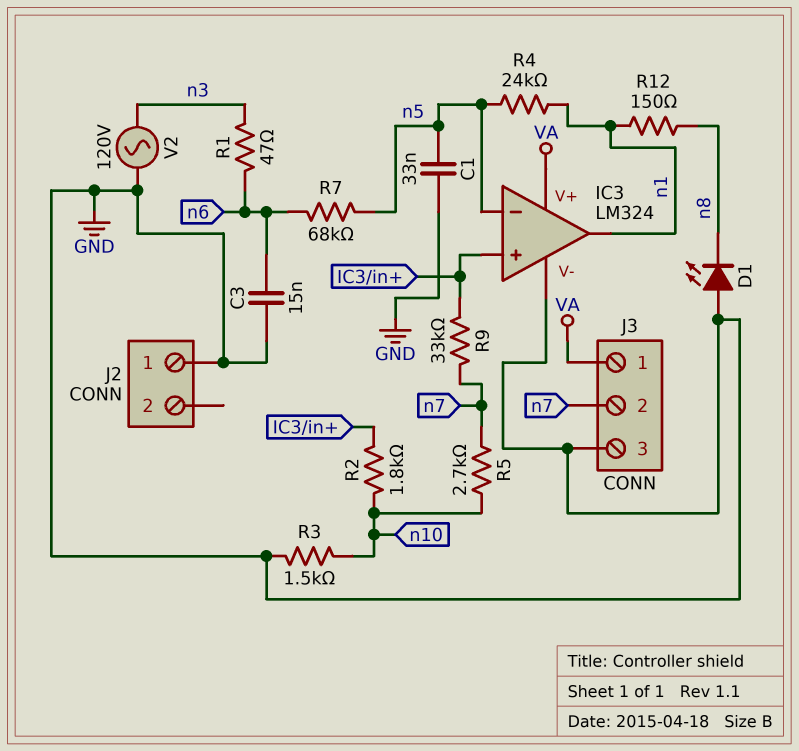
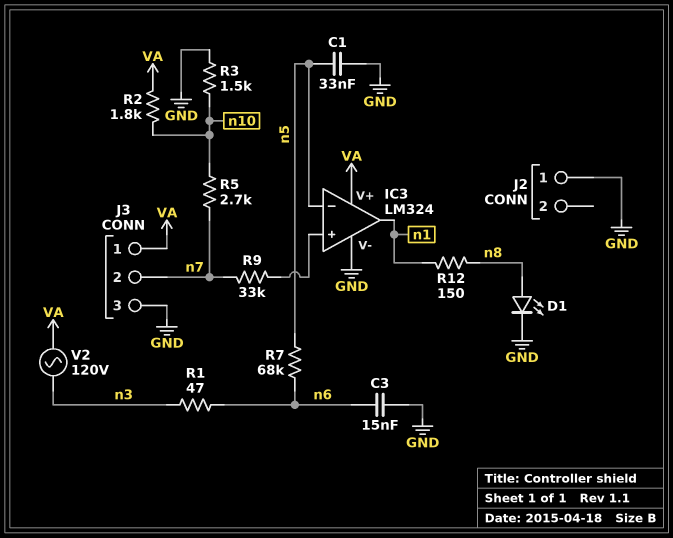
D1: LED (A GND, K n8) -> LED (A n8, K GND)
R2: 1.8k (IC3/in+, n10) -> 1.8k (VA, n10)
R4: 24k (n1, n5) -> none
V2: AC 120V (GND, n3) -> AC 120V (VA, n3)

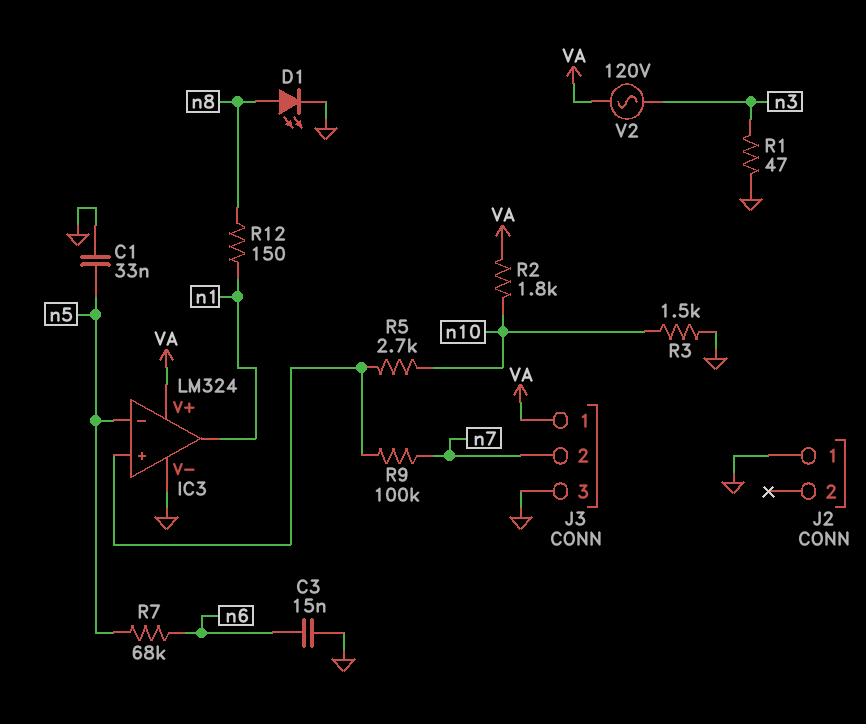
R1: 47 (n3, n6) -> 47 (GND, n3)
R5: 2.7k (n7, n10) -> 2.7k (IC3/in+, n10)
R9: 33k (IC3/in+, n7) -> 100k (IC3/in+, n7)

